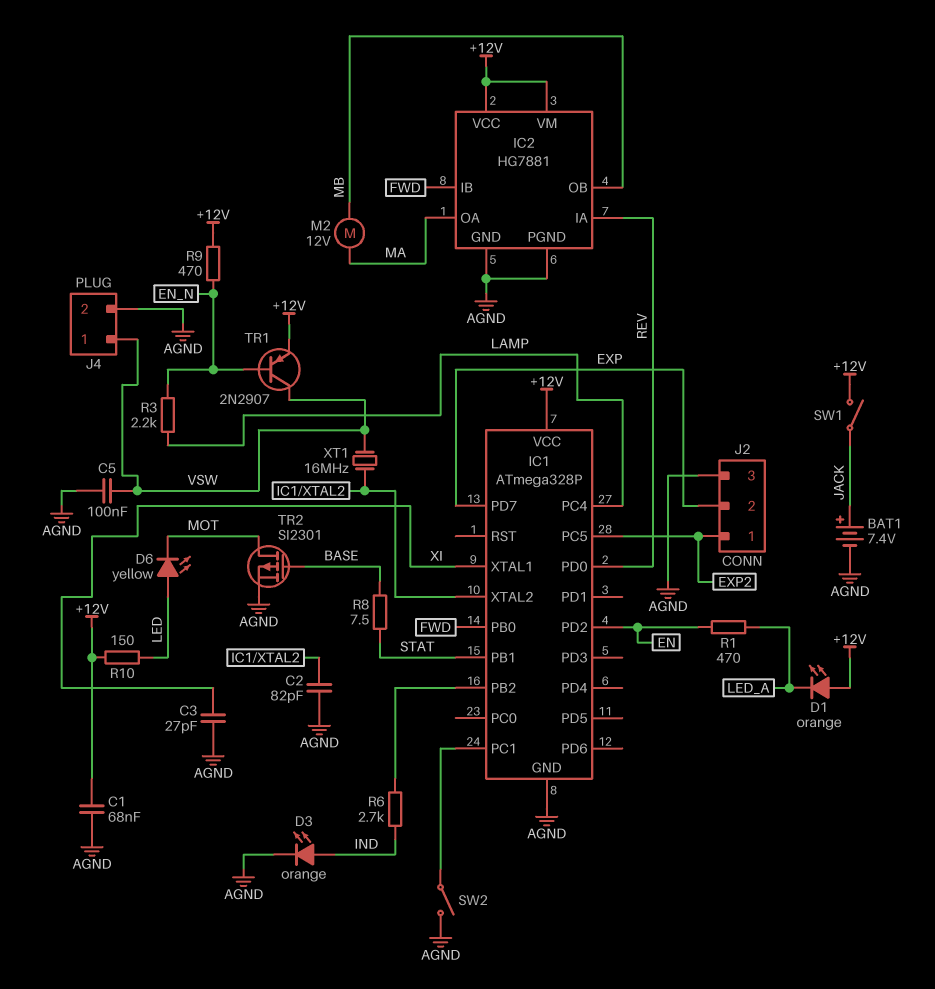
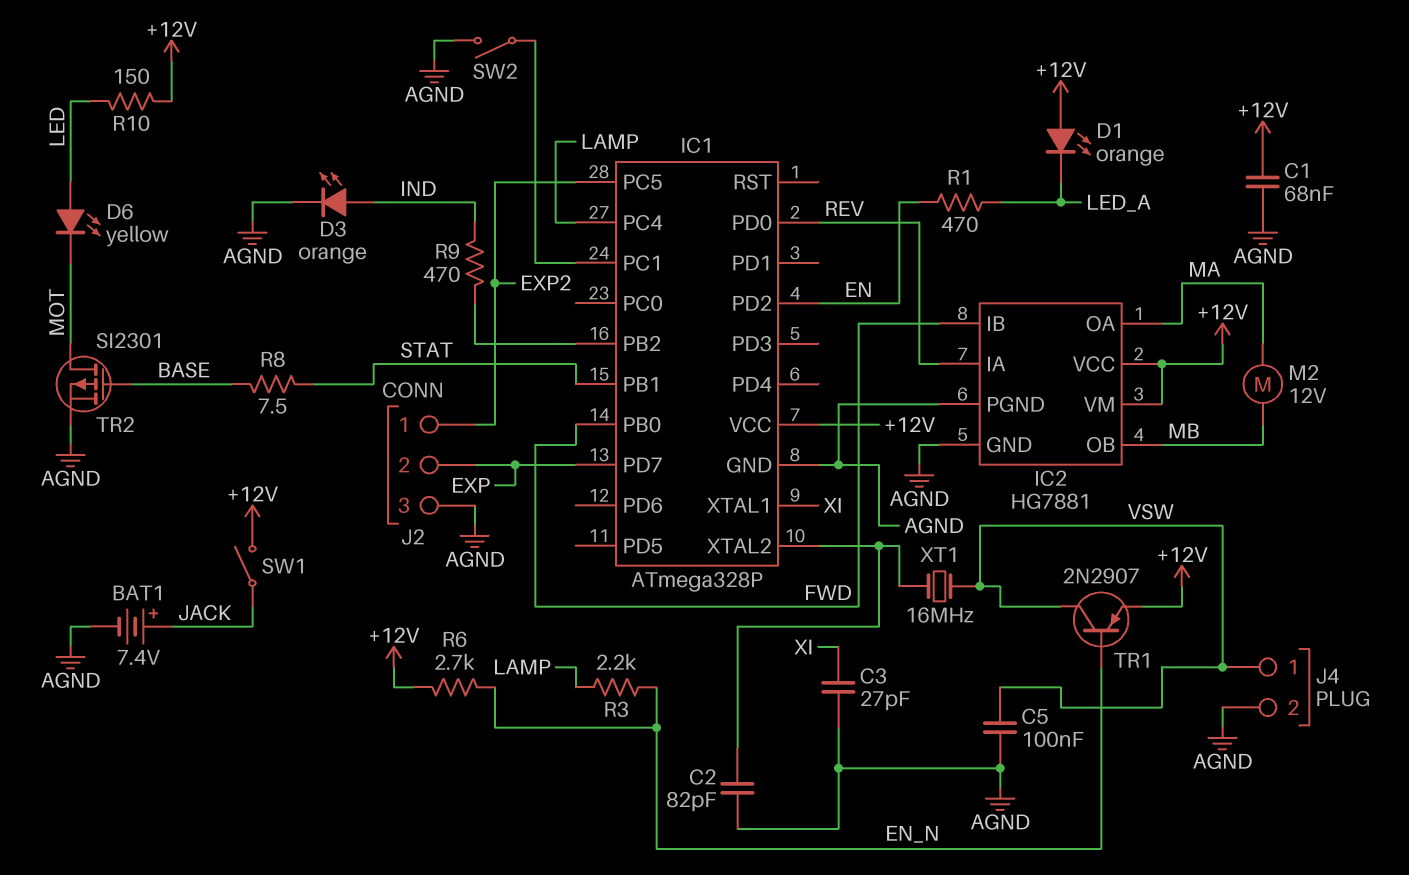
R6: 2.7k (IC1/PB2, IND) -> 2.7k (+12V, EN_N)
R9: 470 (+12V, EN_N) -> 470 (IC1/PB2, IND)

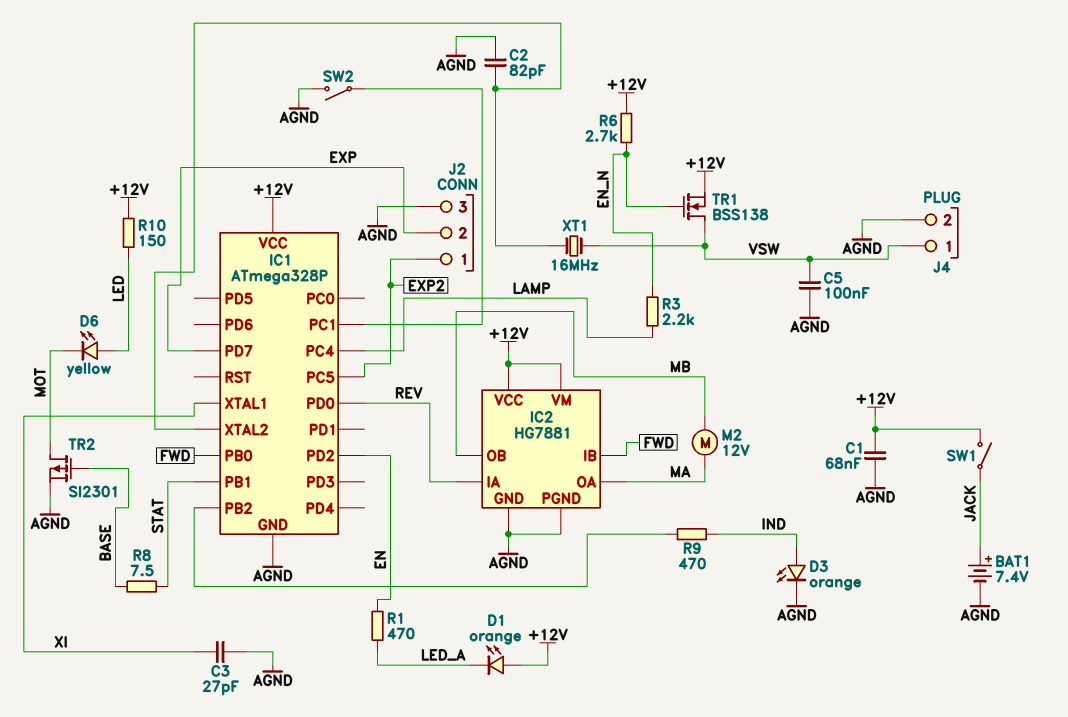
TR1: PNP 2N2907 (B EN_N, C VSW, E +12V) -> NMOS BSS138 (G EN_N, D VSW, S +12V)

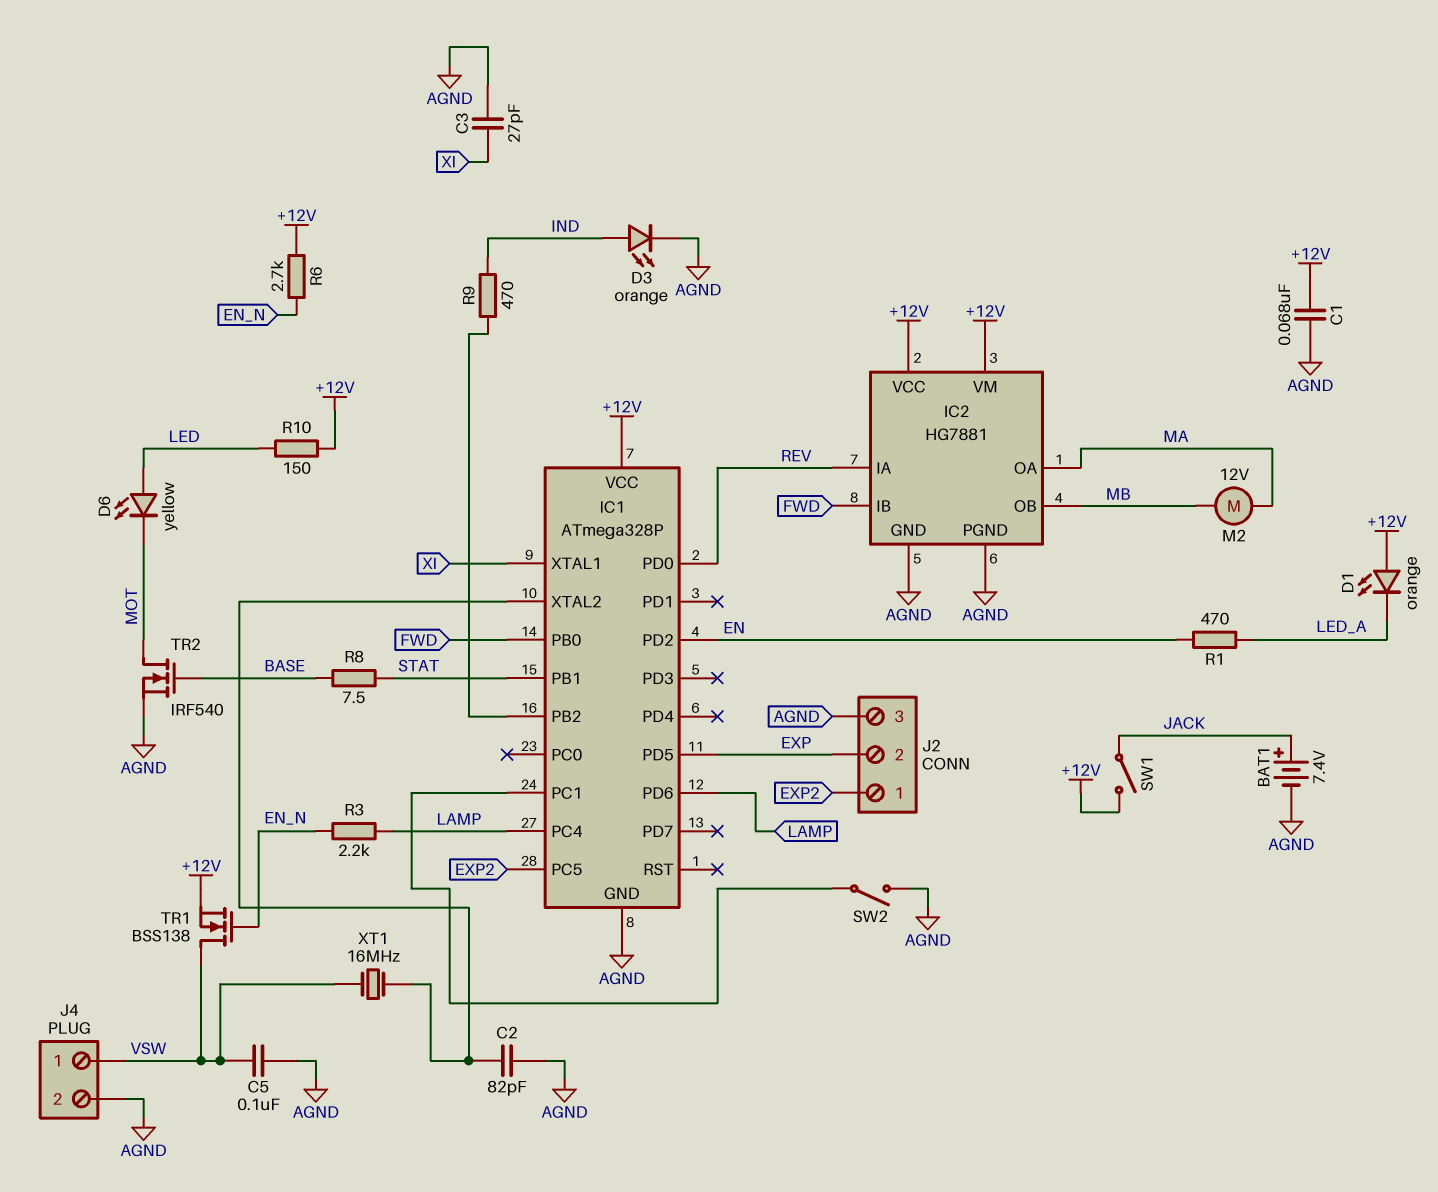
IC1 pin PD5: none -> EXP
IC1 pin PD6: none -> LAMP
IC1 pin PD7: EXP -> none
TR2: PMOS SI2301 (G BASE, D MOT, S AGND) -> NMOS IRF540 (G BASE, D MOT, S AGND)

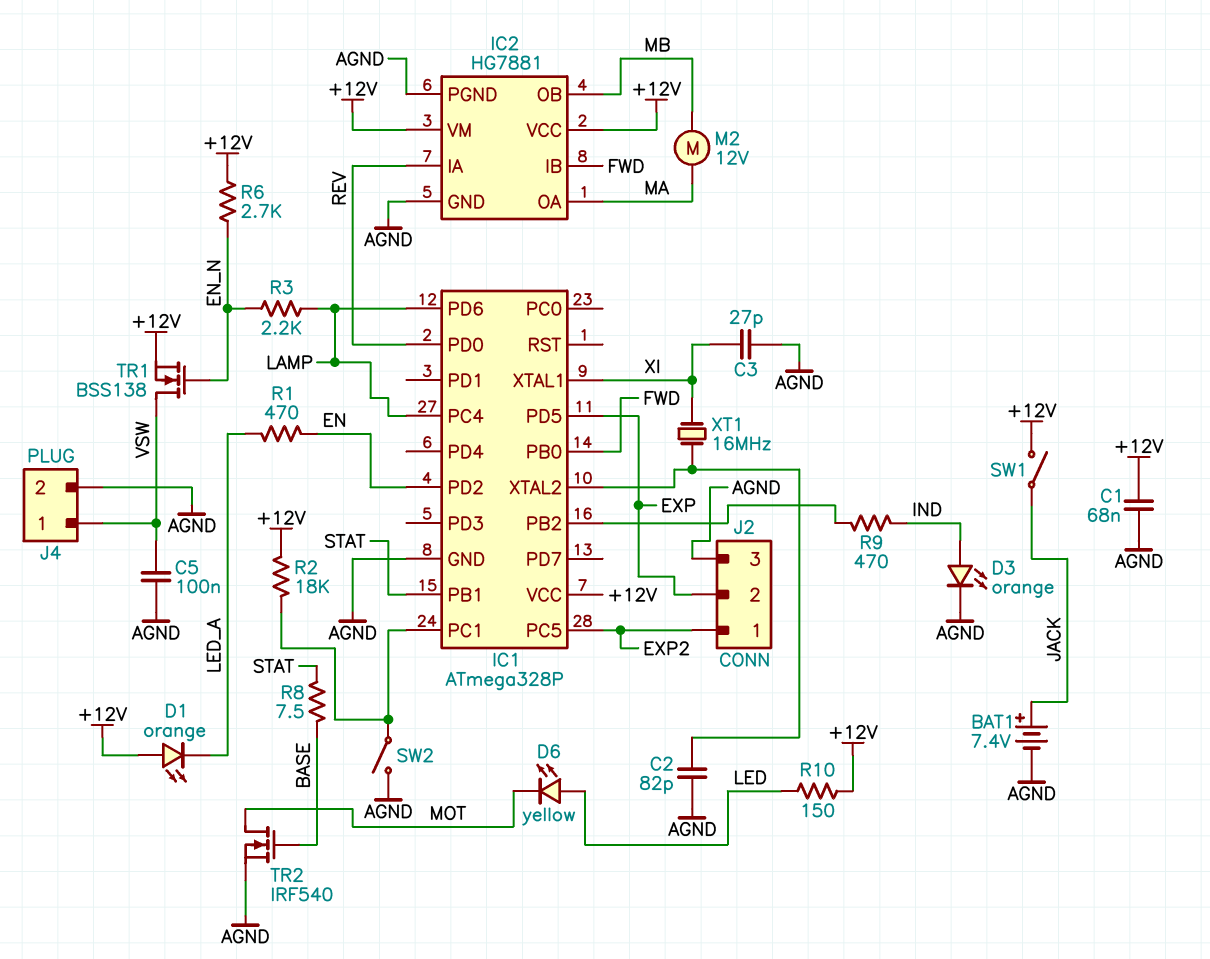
R2: none -> 18k (+12V, IC1/PC1)
XT1: 16MHz (IC1/XTAL2, VSW) -> 16MHz (IC1/XTAL2, XI)

